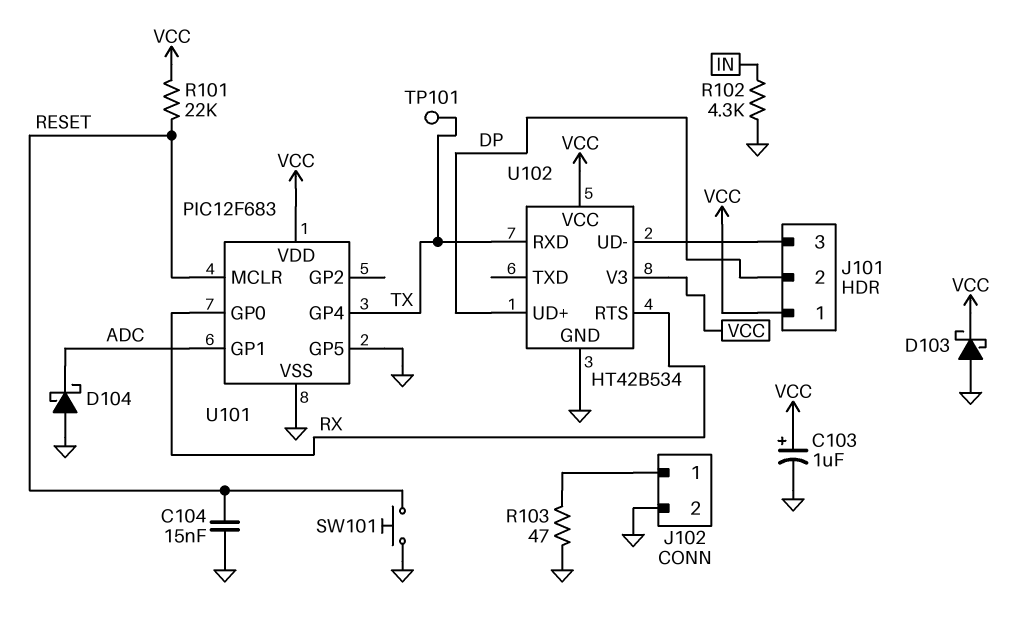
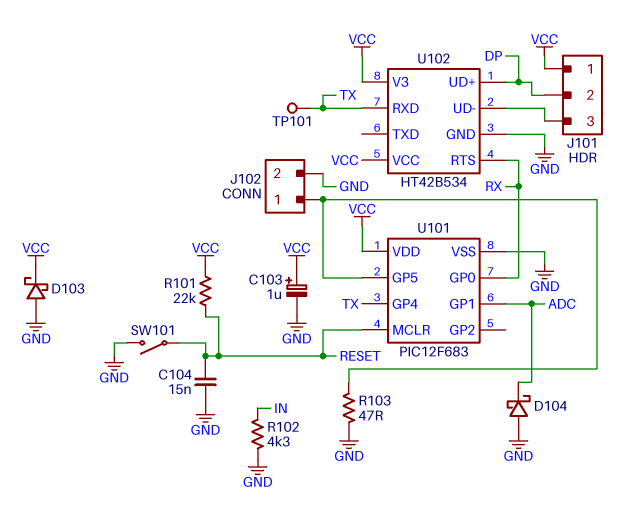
SW101: button (GND, RESET) -> switch (GND, RESET)
U101 pin GP5: GND -> J102/1

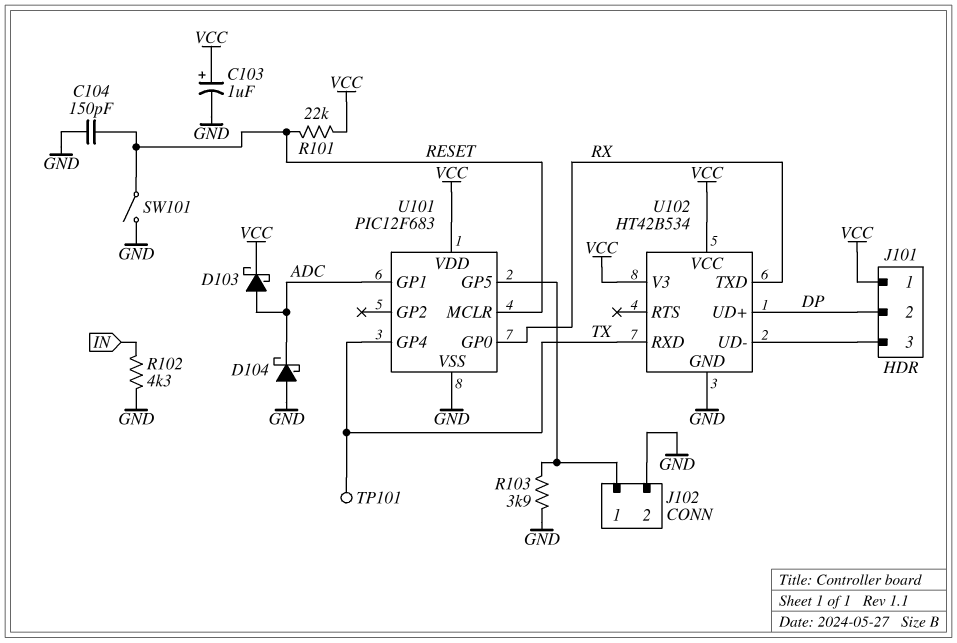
C104: 15nF (GND, RESET) -> 150pF (GND, RESET)
D103: schottky (A GND, K VCC) -> schottky (A ADC, K VCC)
R103: 47 (GND, J102/1) -> 3.9k (GND, J102/1)
U102 pin RTS: RX -> none
U102 pin TXD: none -> RX

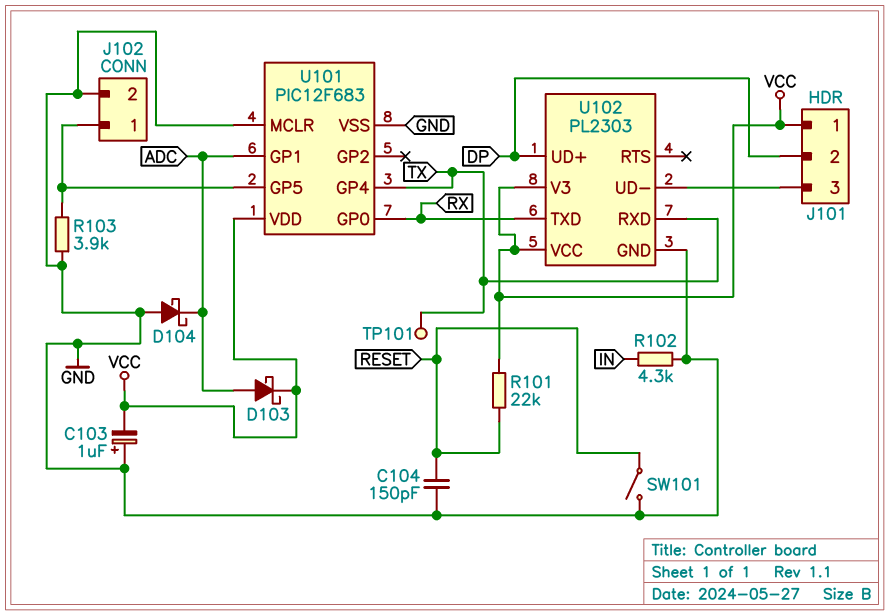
C103: 1uF (plus VCC, minus GND) -> 1uF (plus GND, minus VCC)
U101 pin MCLR: RESET -> GND
U102: HT42B534 -> PL2303

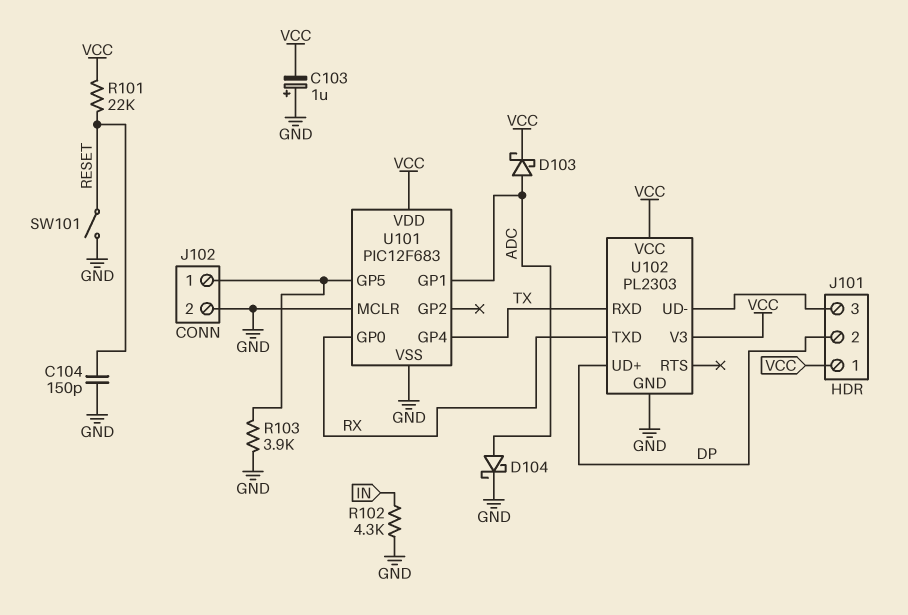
D104: schottky (A GND, K ADC) -> schottky (A ADC, K GND)
TP101: test point (TX) -> none

